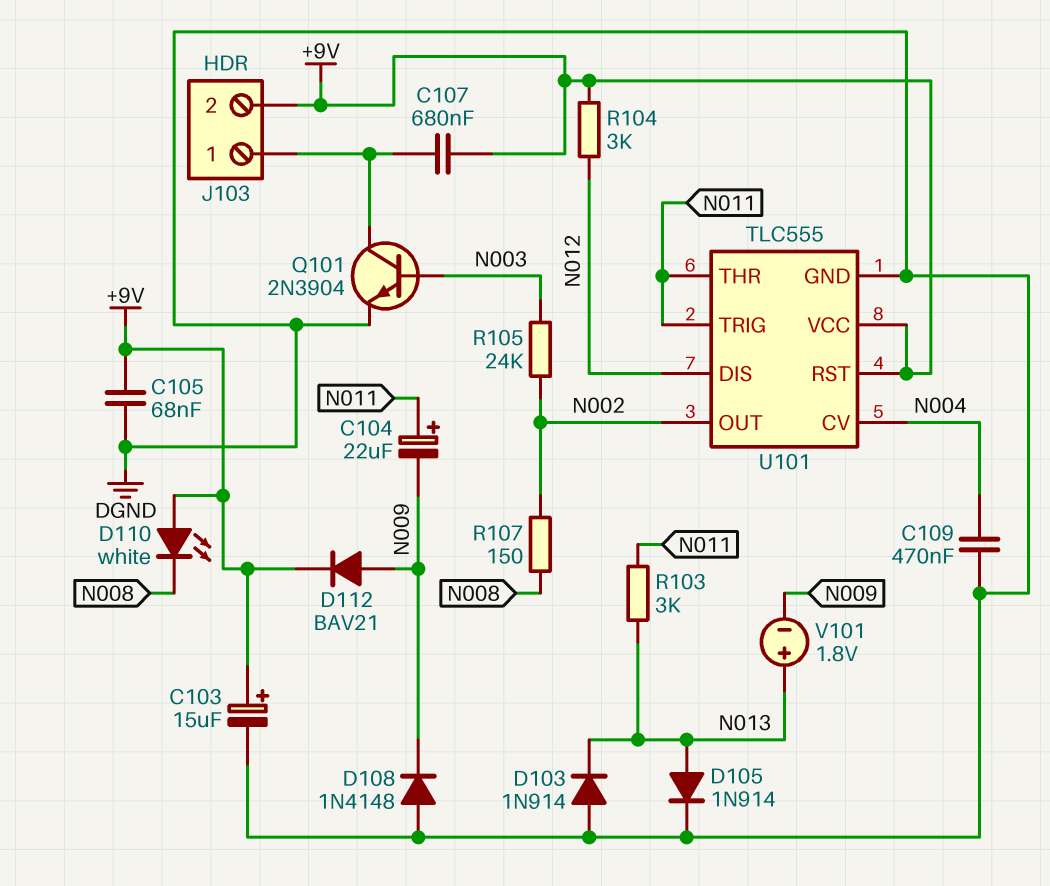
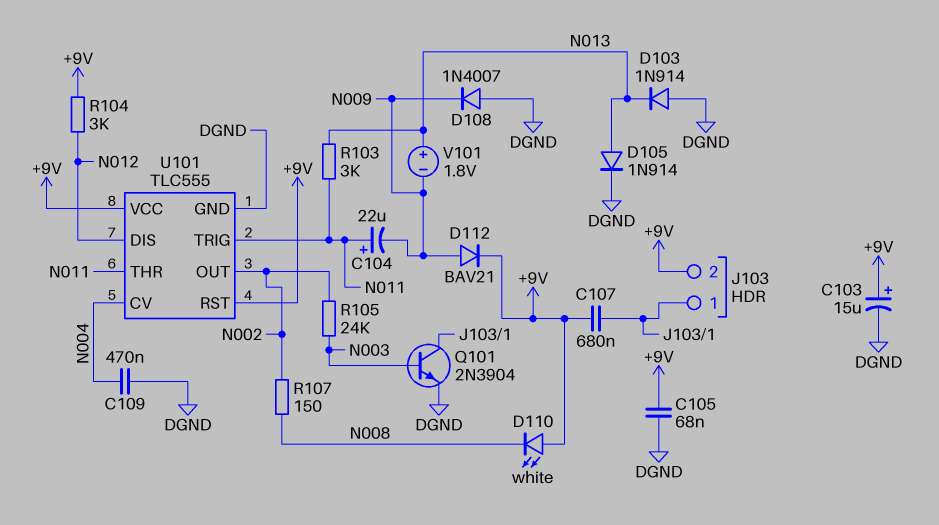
D108: diode 1N4148 (A DGND, K N009) -> diode 1N4007 (A DGND, K N009)

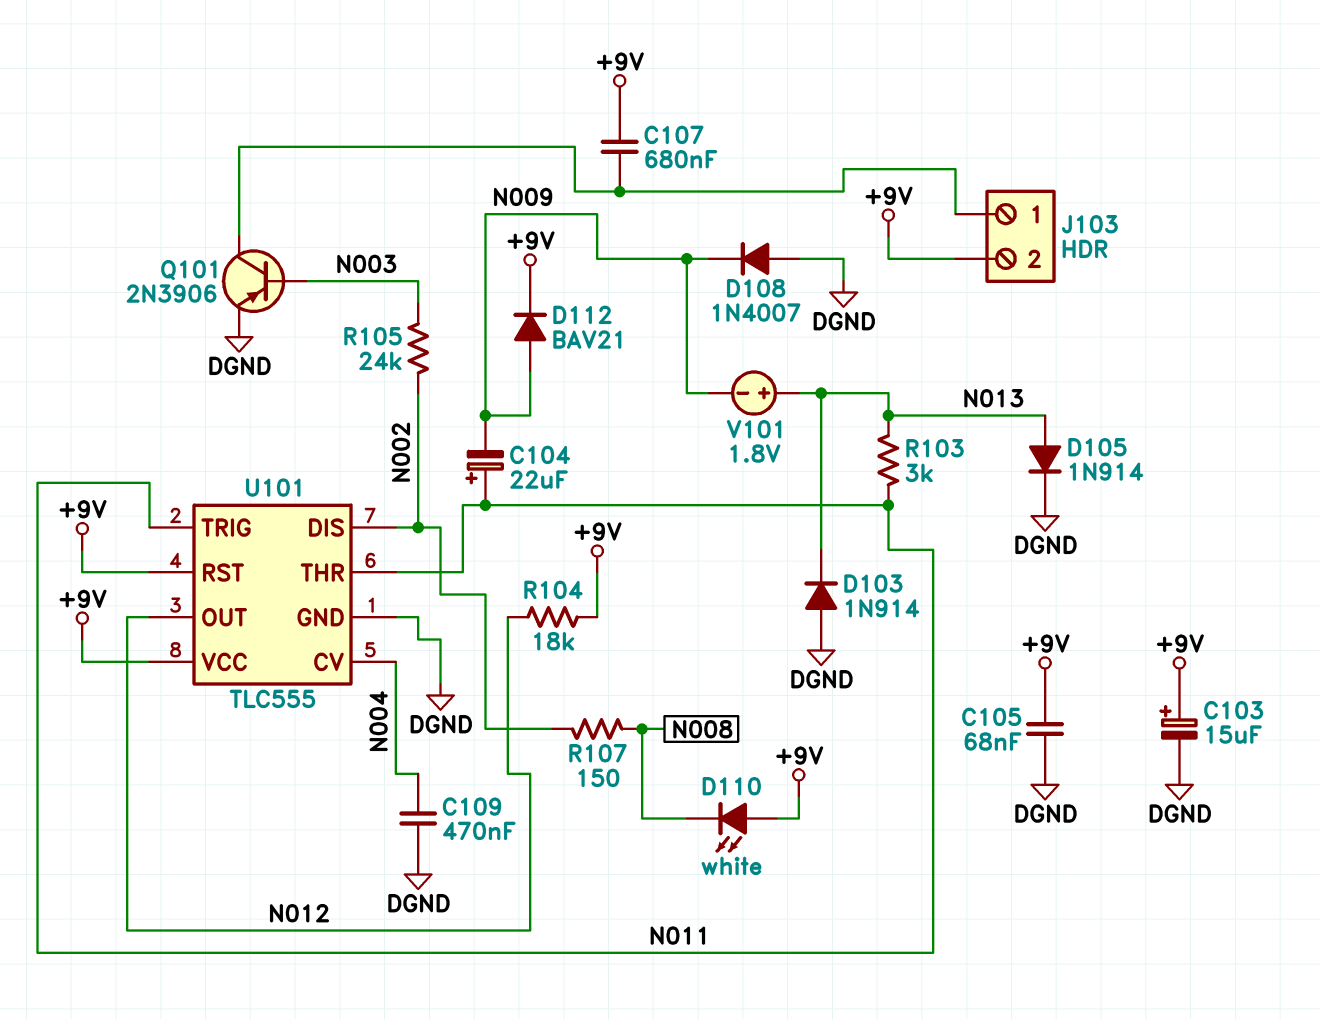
Q101: NPN 2N3904 (B N003, C J103/1, E DGND) -> PNP 2N3906 (B N003, C J103/1, E DGND)
R104: 3k (+9V, N012) -> 18k (+9V, N012)
U101 pin DIS: N012 -> N002
U101 pin OUT: N002 -> N012

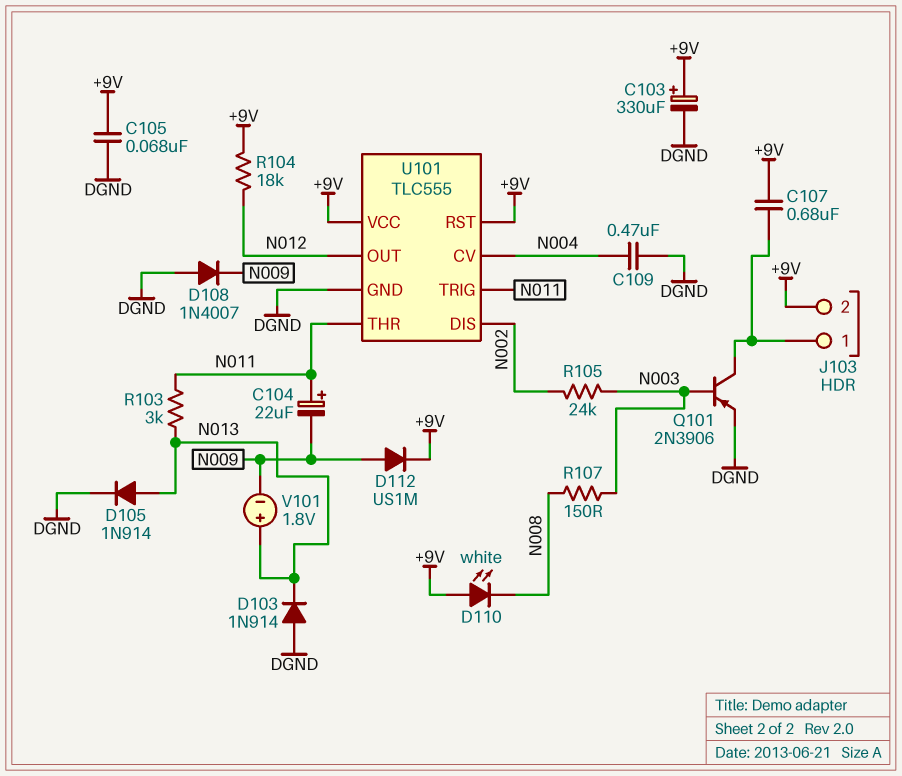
C103: 15uF (plus +9V, minus DGND) -> 330uF (plus +9V, minus DGND)
D112: diode BAV21 (A N009, K +9V) -> diode US1M (A N009, K +9V)
R107: 150 (N002, N008) -> 150 (N003, N008)

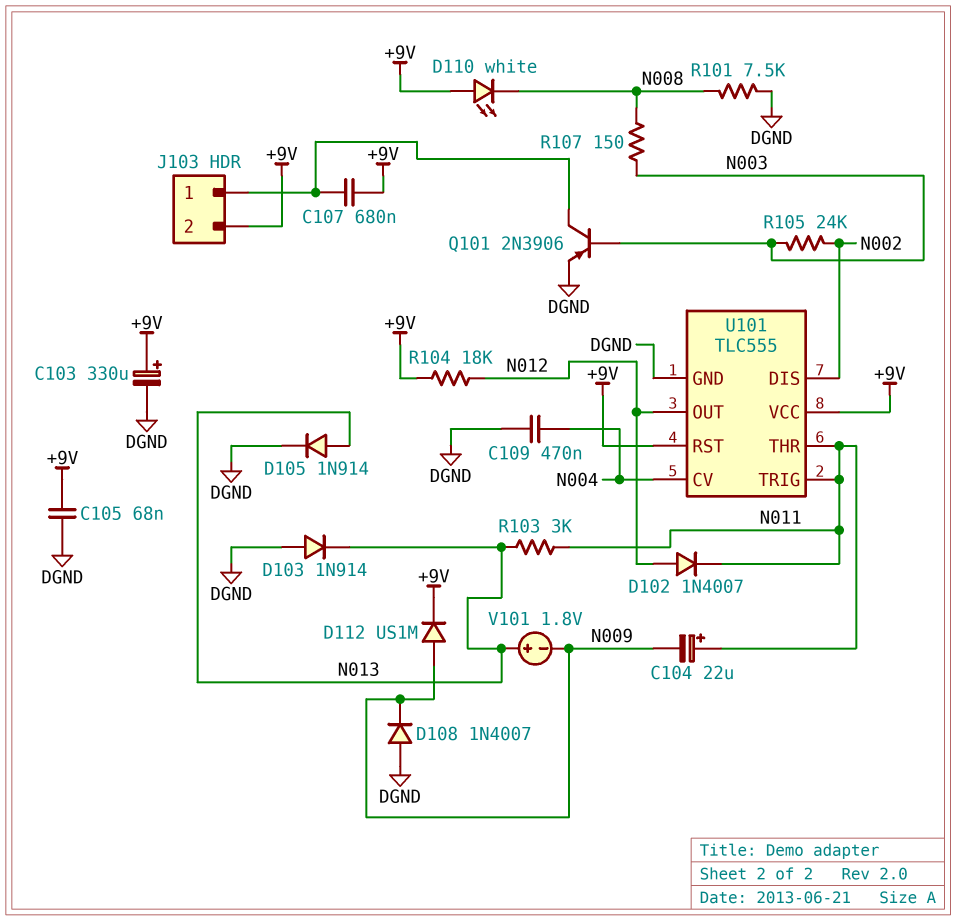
D102: none -> diode 1N4007 (A N012, K N011)
R101: none -> 7.5k (DGND, N008)

